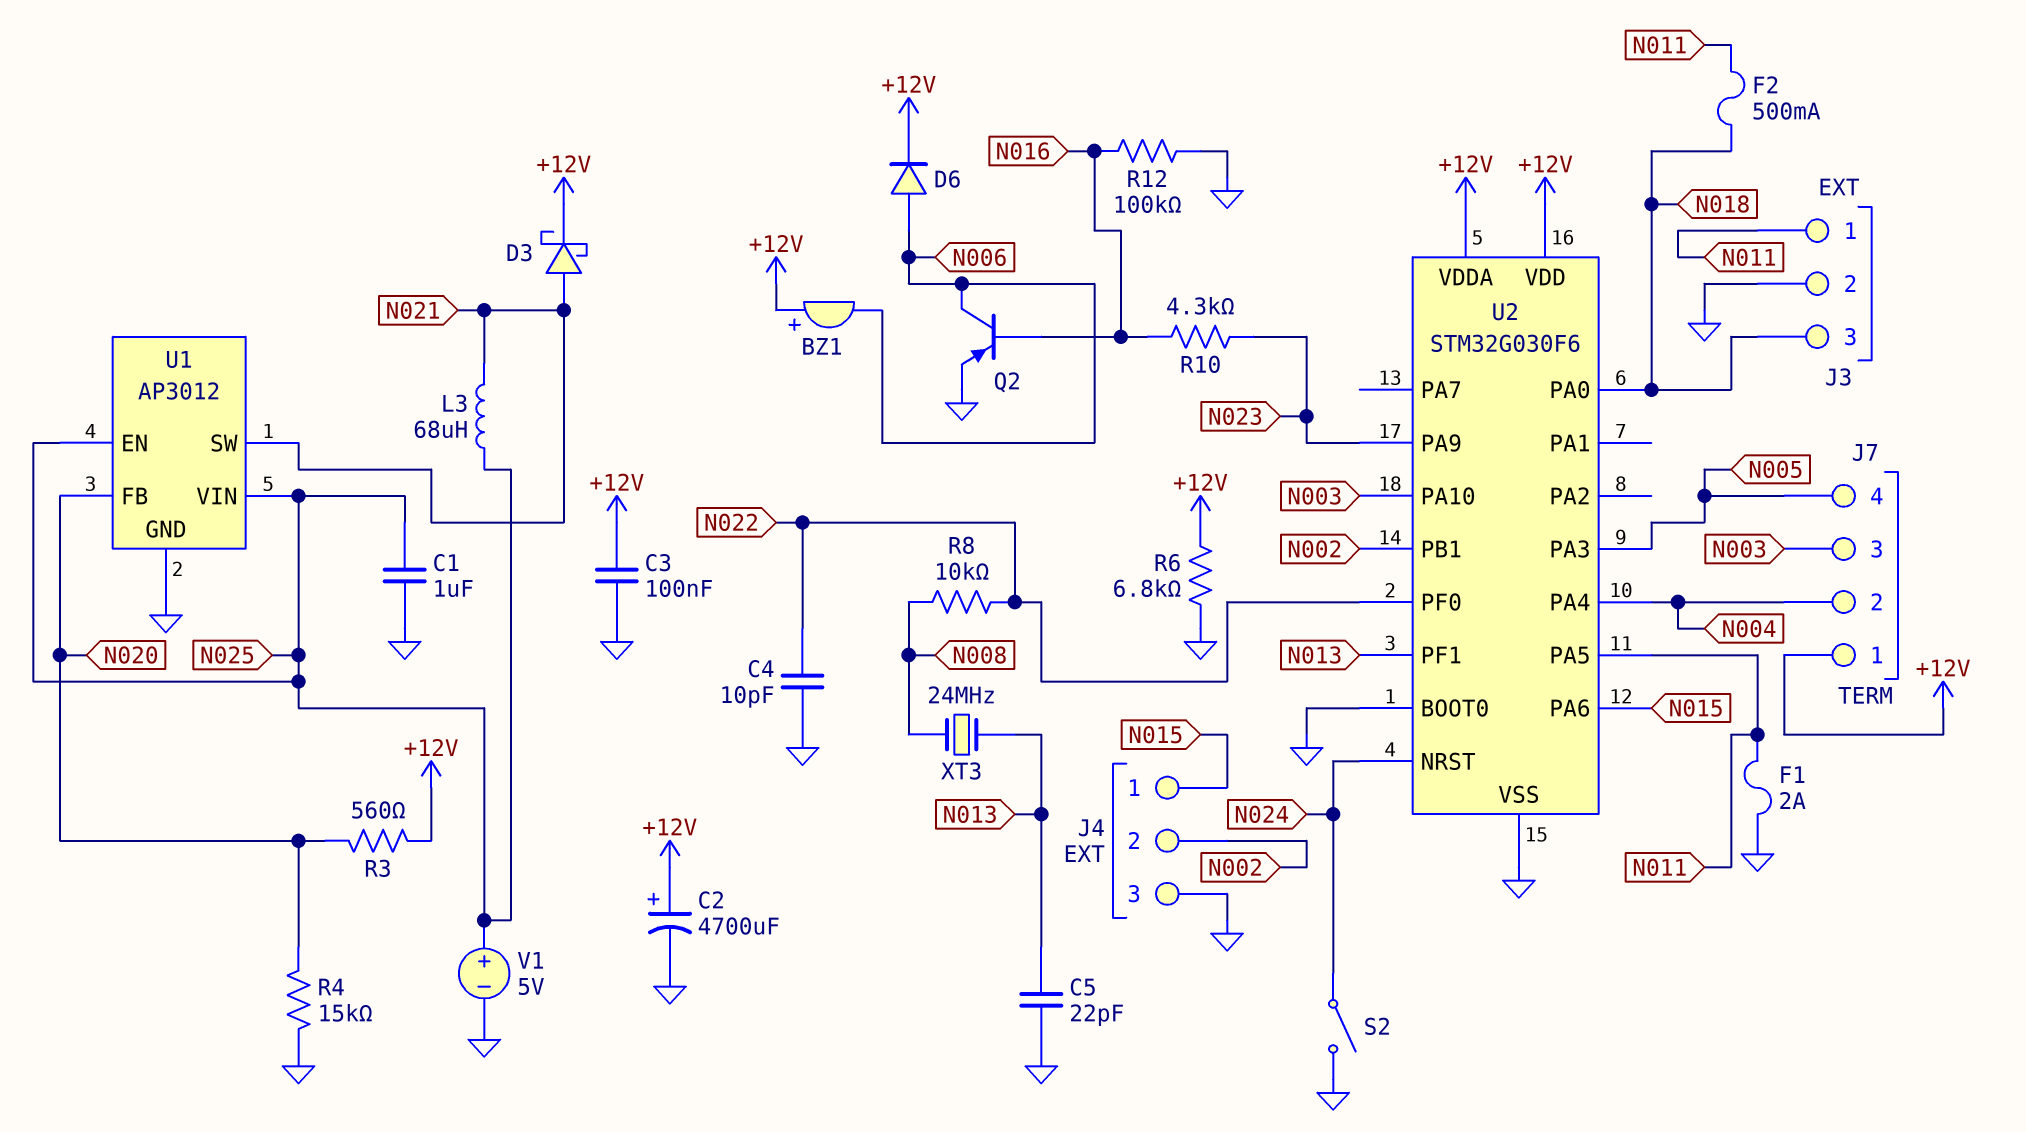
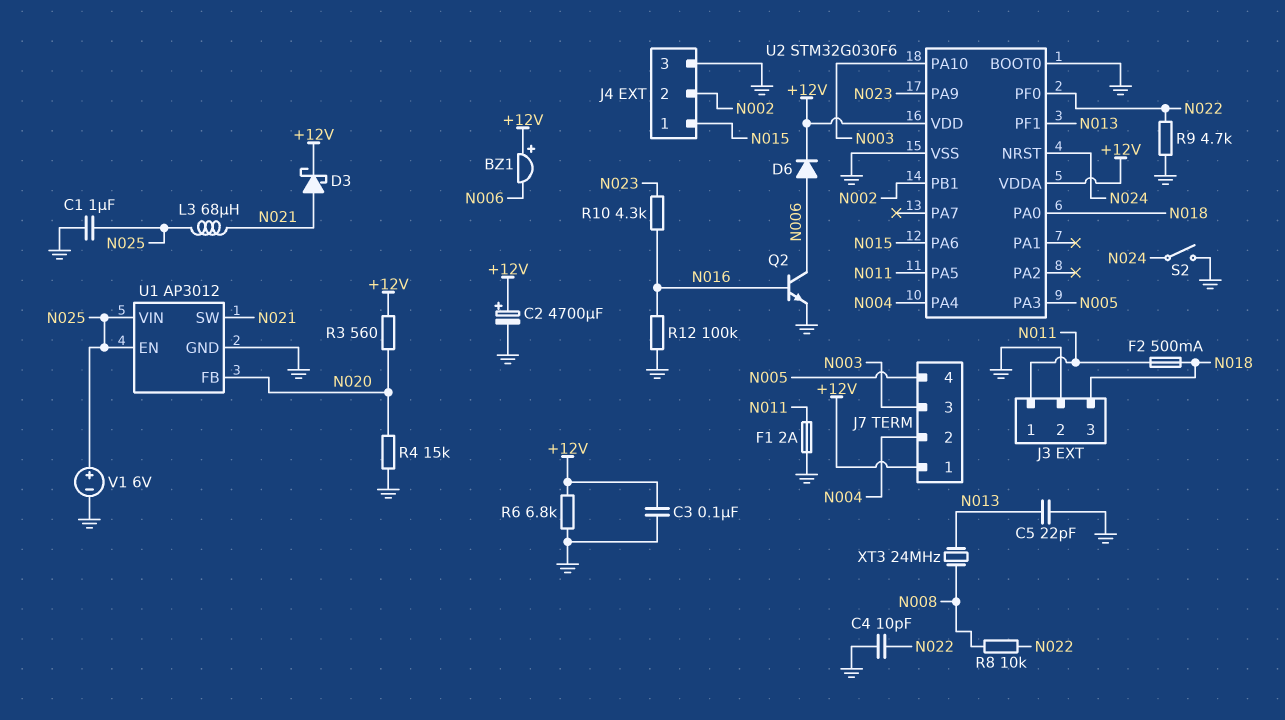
Q2: PNP (B N016, C N006, E GND) -> NPN (B N016, C N006, E GND)
R9: none -> 4.7k (GND, N022)
V1: 5V (plus N025, minus GND) -> 6V (plus N025, minus GND)

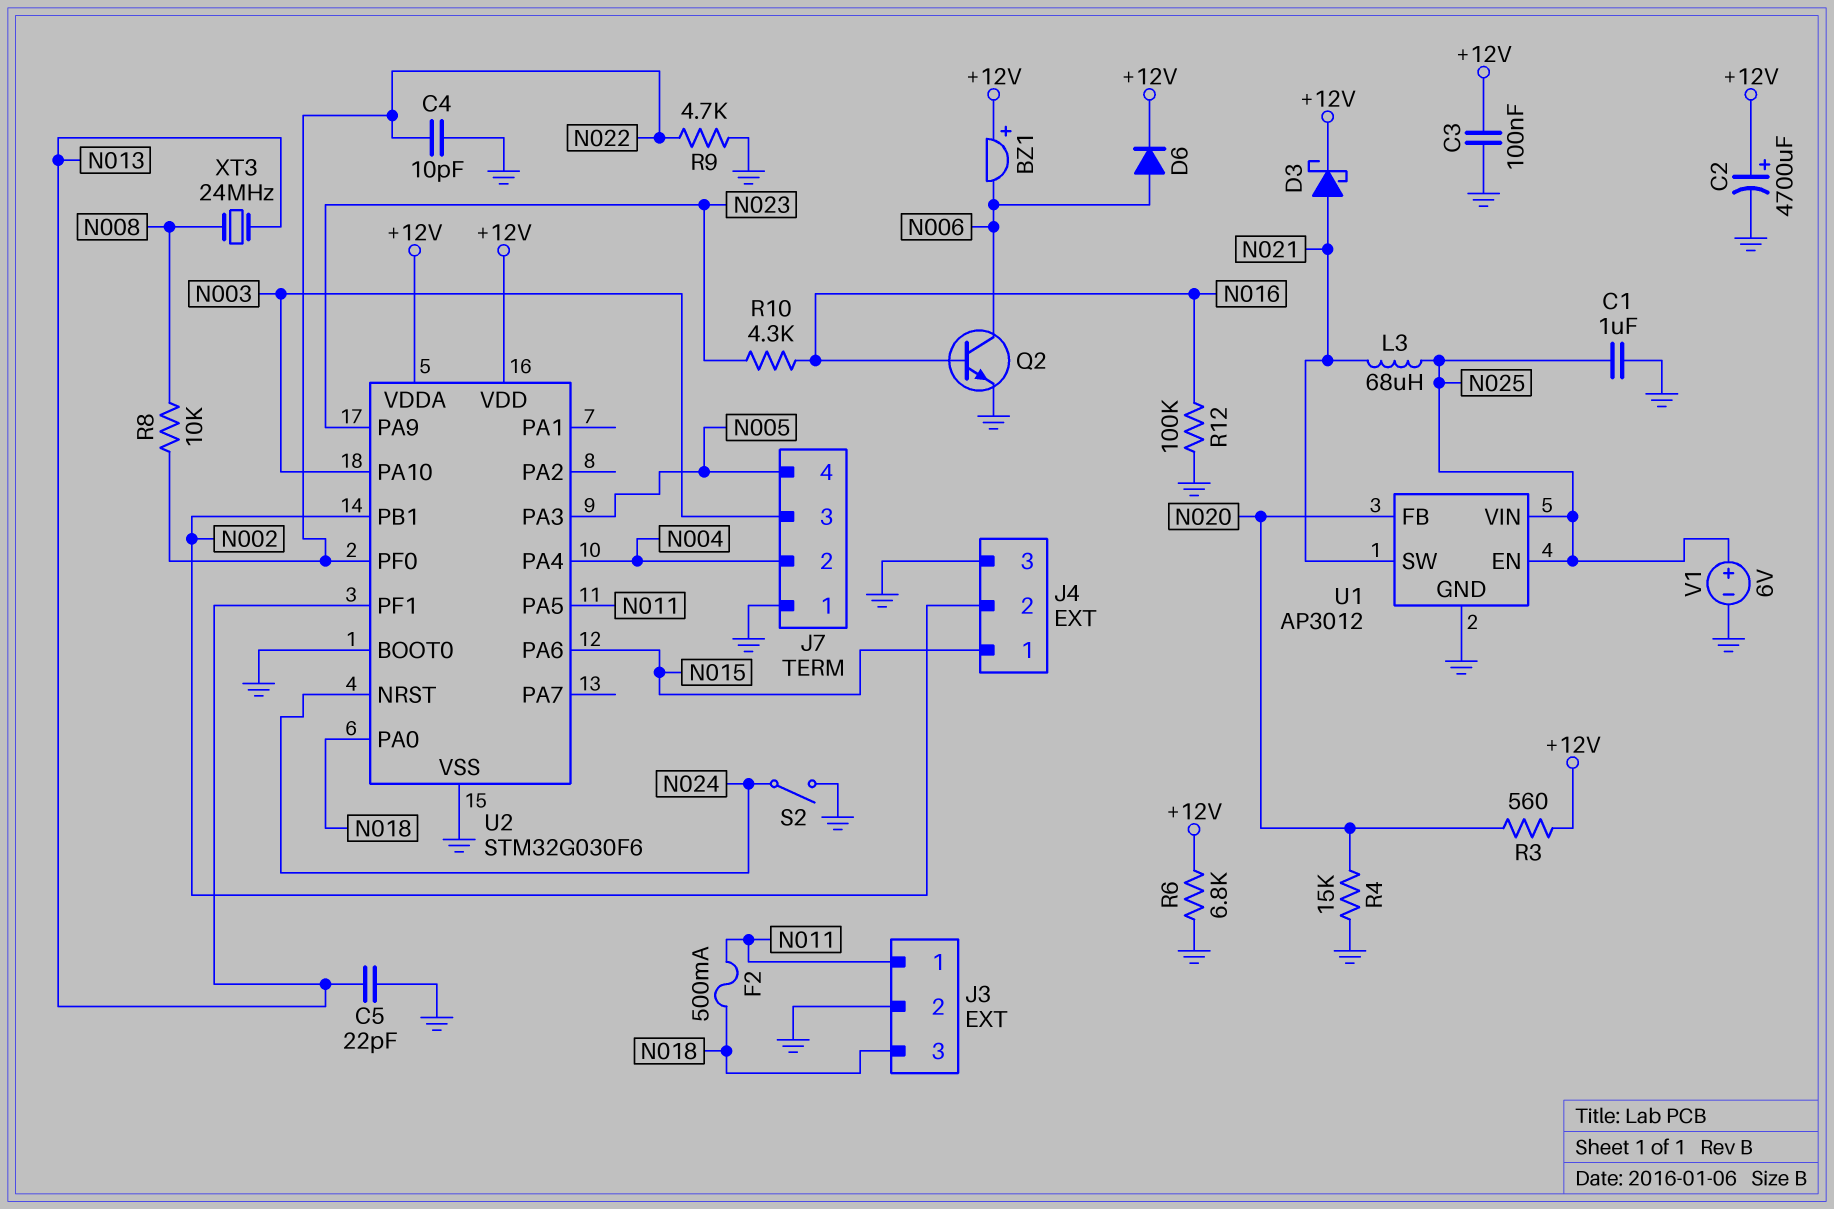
F1: 2A (GND, N011) -> none
J7 pin 1: +12V -> GND

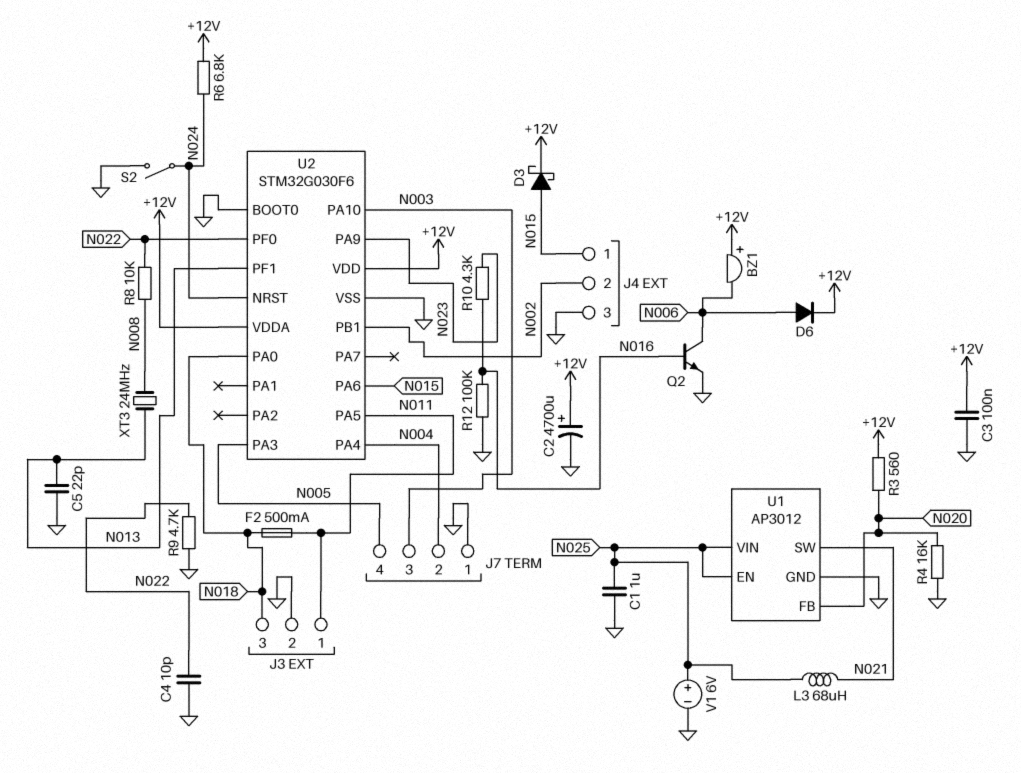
D3: schottky (A N021, K +12V) -> schottky (A N015, K +12V)
R4: 15k (GND, N020) -> 16k (GND, N020)
R6: 6.8k (+12V, GND) -> 6.8k (+12V, N024)

